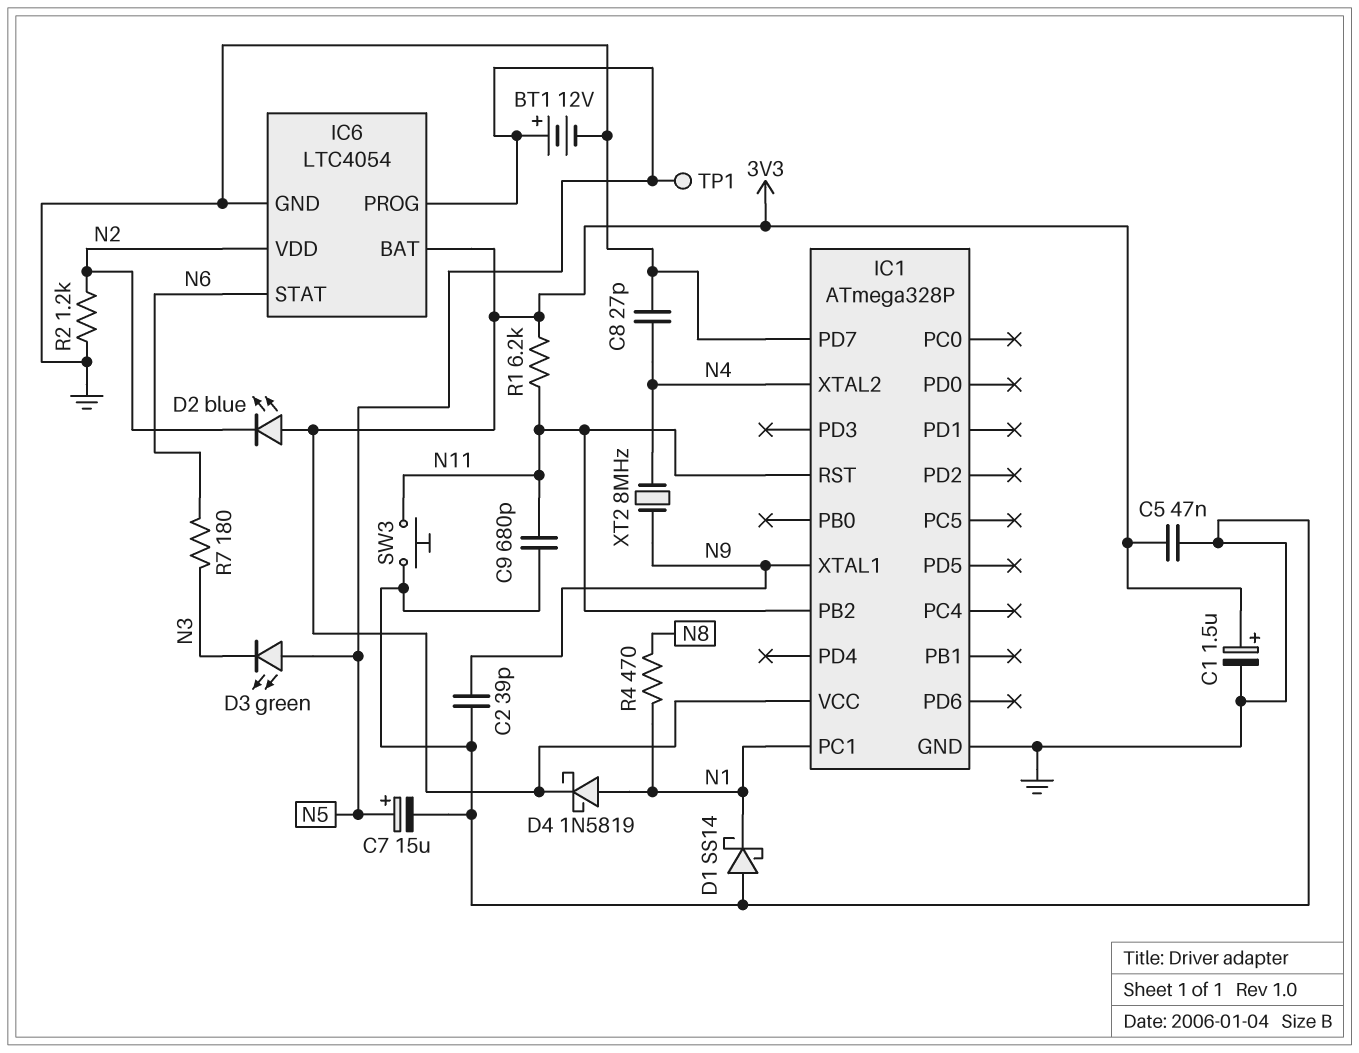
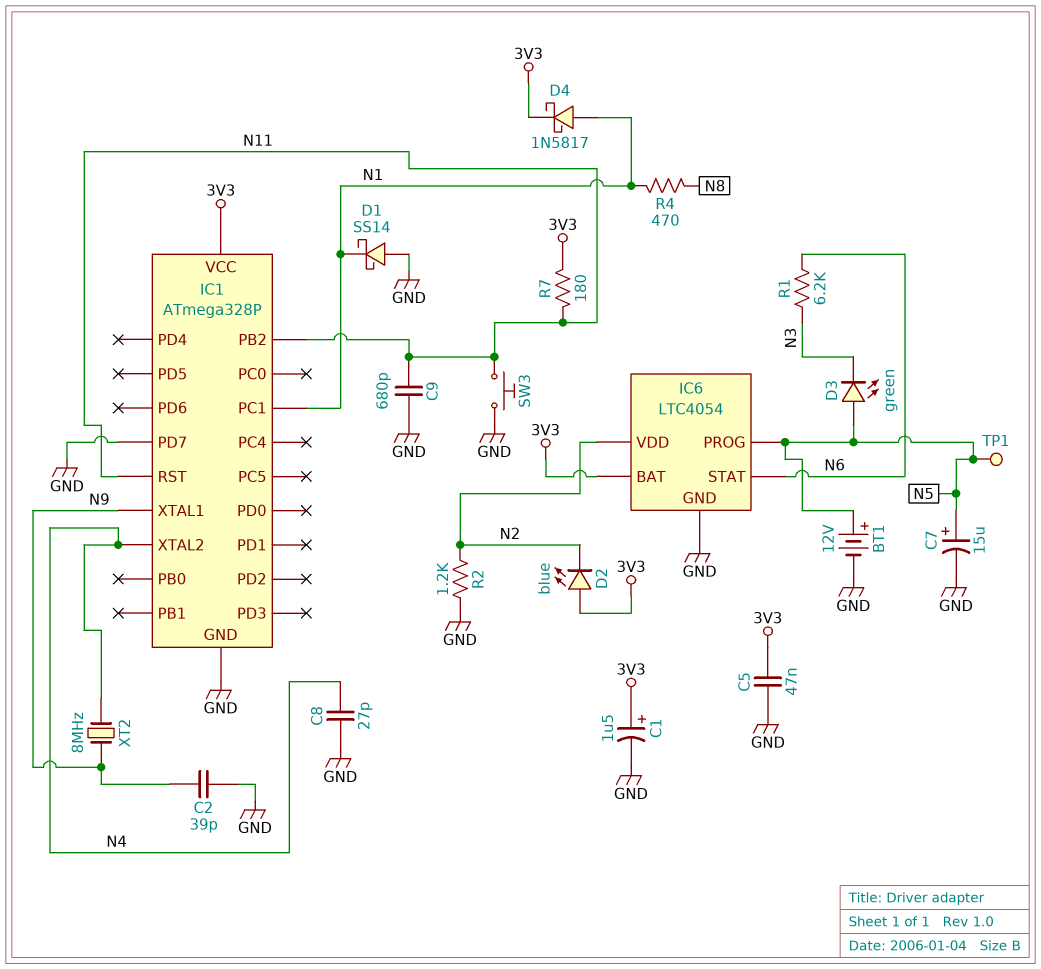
D4: schottky 1N5819 (A N1, K 3V3) -> schottky 1N5817 (A N1, K 3V3)
R1: 6.2k (3V3, N11) -> 6.2k (N3, N6)
R7: 180 (N3, N6) -> 180 (3V3, N11)

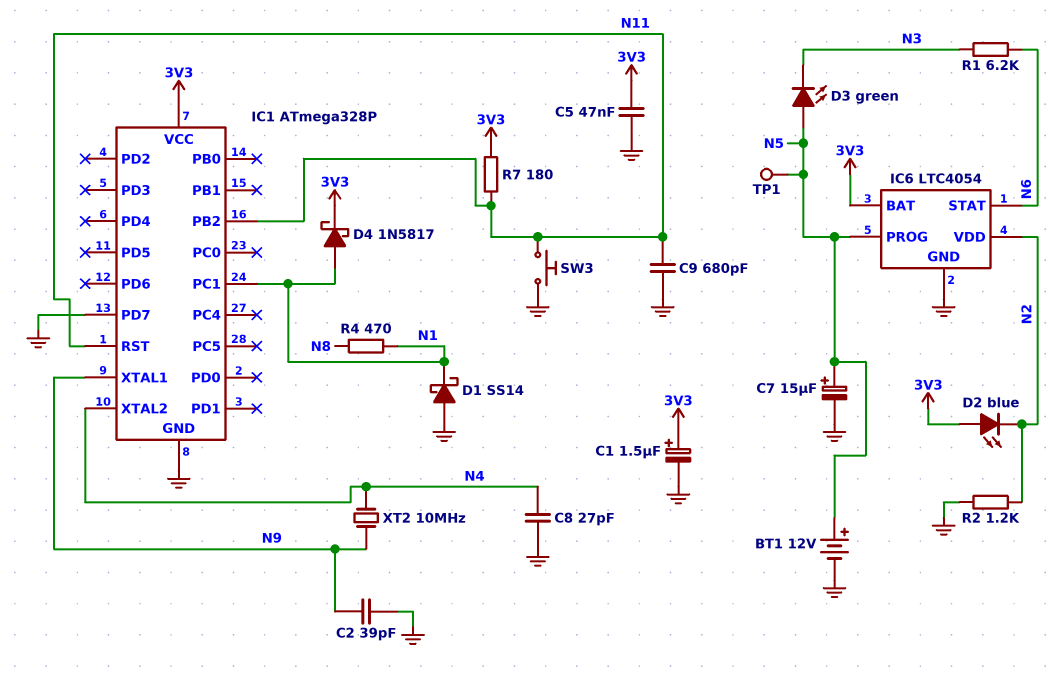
XT2: 8MHz (N4, N9) -> 10MHz (N4, N9)

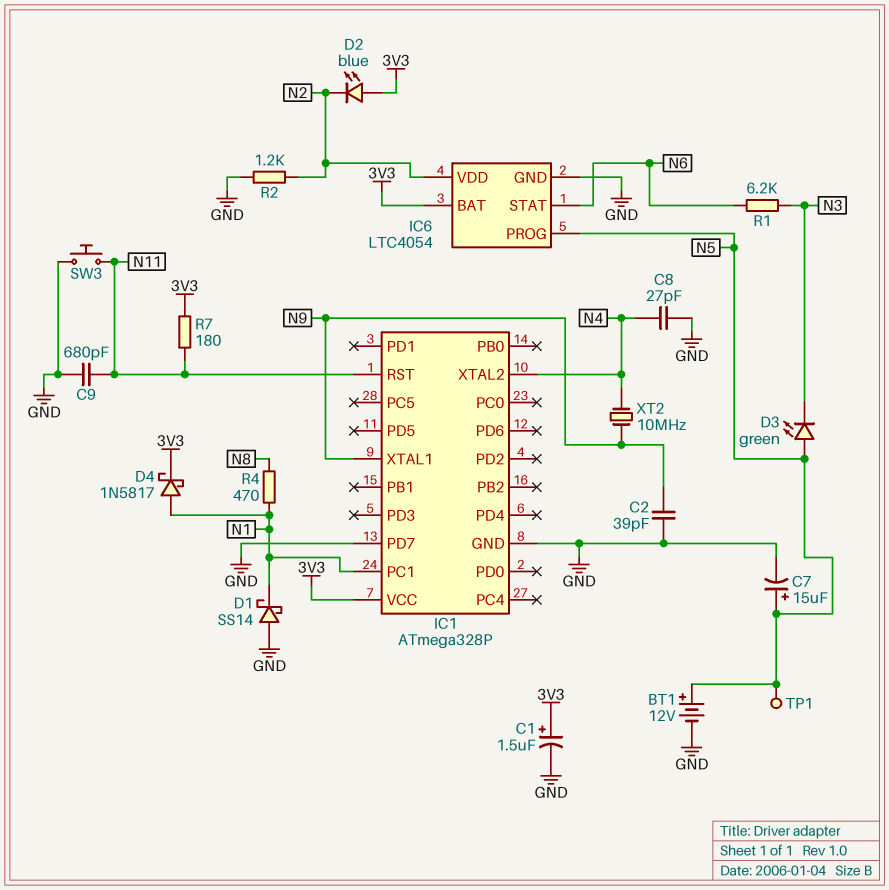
C5: 47nF (3V3, GND) -> none
IC1 pin PB2: N11 -> none

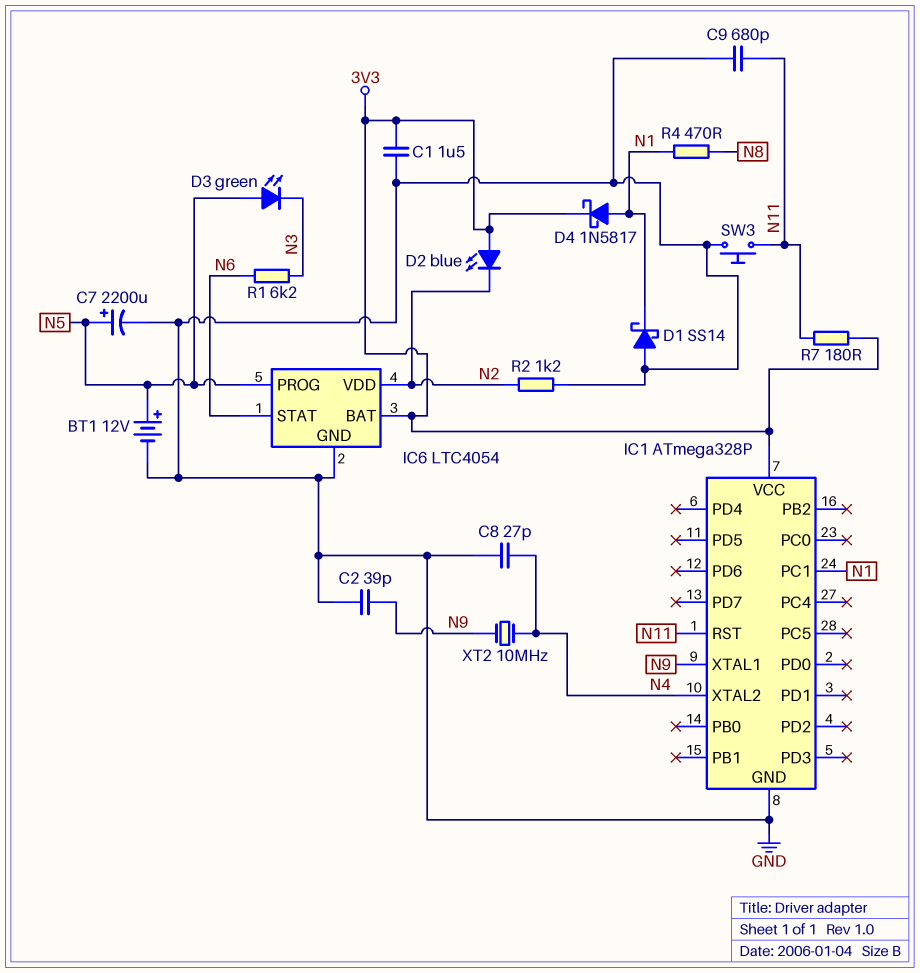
C1: 1.5uF (plus 3V3, minus GND) -> 1.5uF (3V3, GND)
C7: 15uF (plus N5, minus GND) -> 2200uF (plus N5, minus GND)
IC1 pin PD7: GND -> none
TP1: test point (N5) -> none

